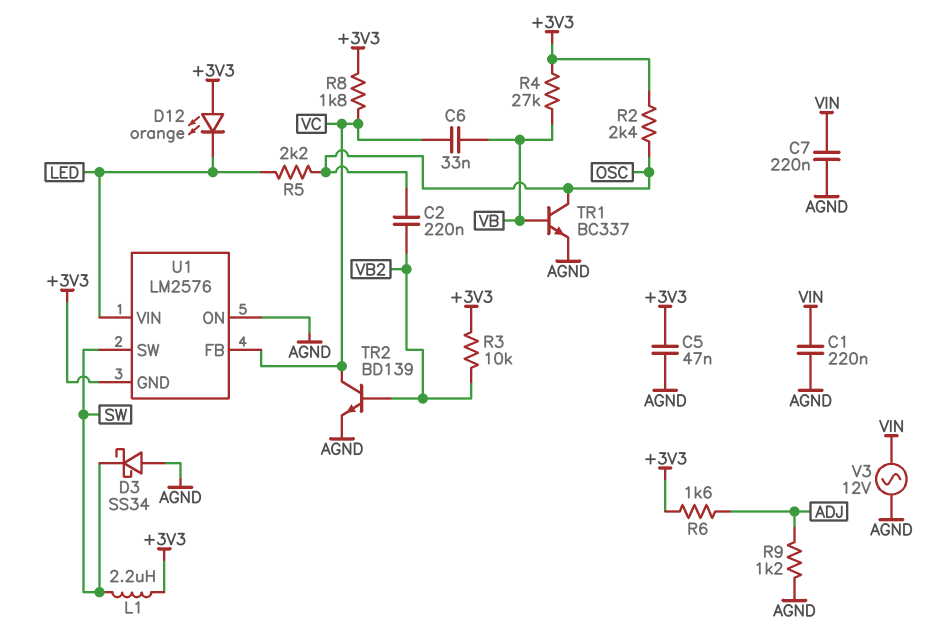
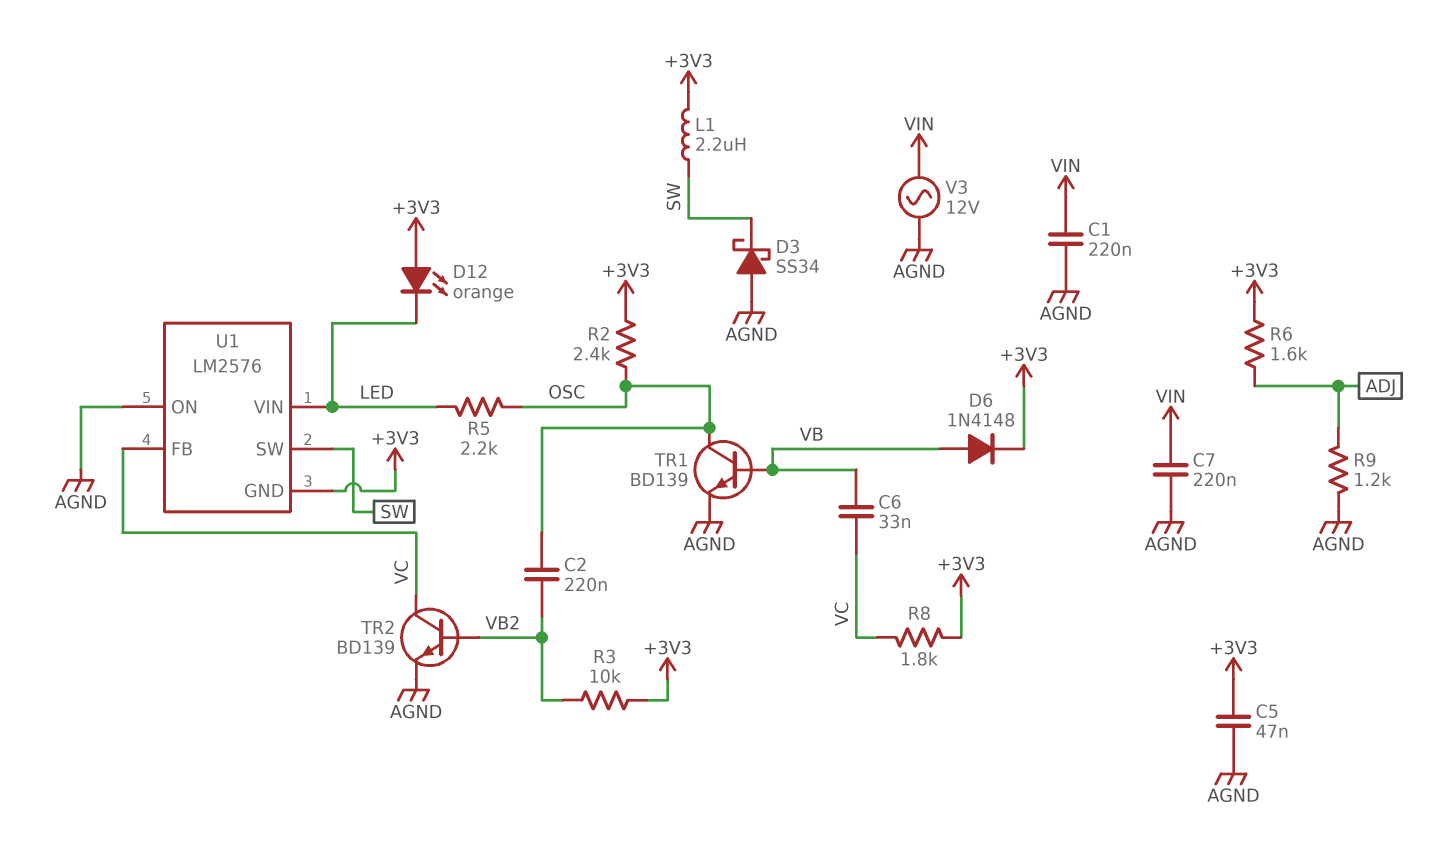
D6: none -> diode 1N4148 (A VB, K +3V3)
R4: 27k (+3V3, VB) -> none
TR1: NPN BC337 (B VB, C OSC, E AGND) -> NPN BD139 (B VB, C OSC, E AGND)

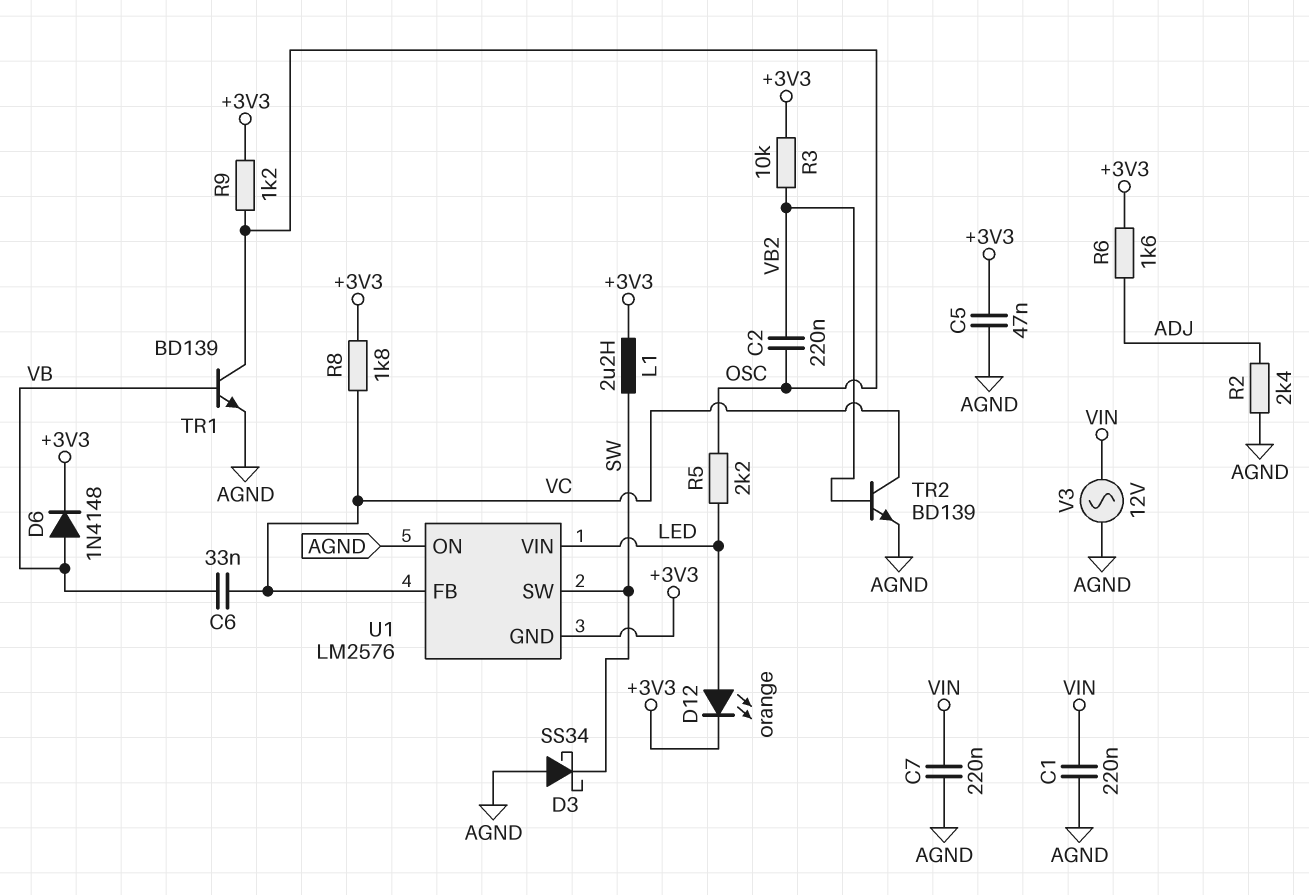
D12: LED orange (A +3V3, K LED) -> LED orange (A LED, K +3V3)
R2: 2.4k (+3V3, OSC) -> 2.4k (ADJ, AGND)
R9: 1.2k (ADJ, AGND) -> 1.2k (+3V3, OSC)

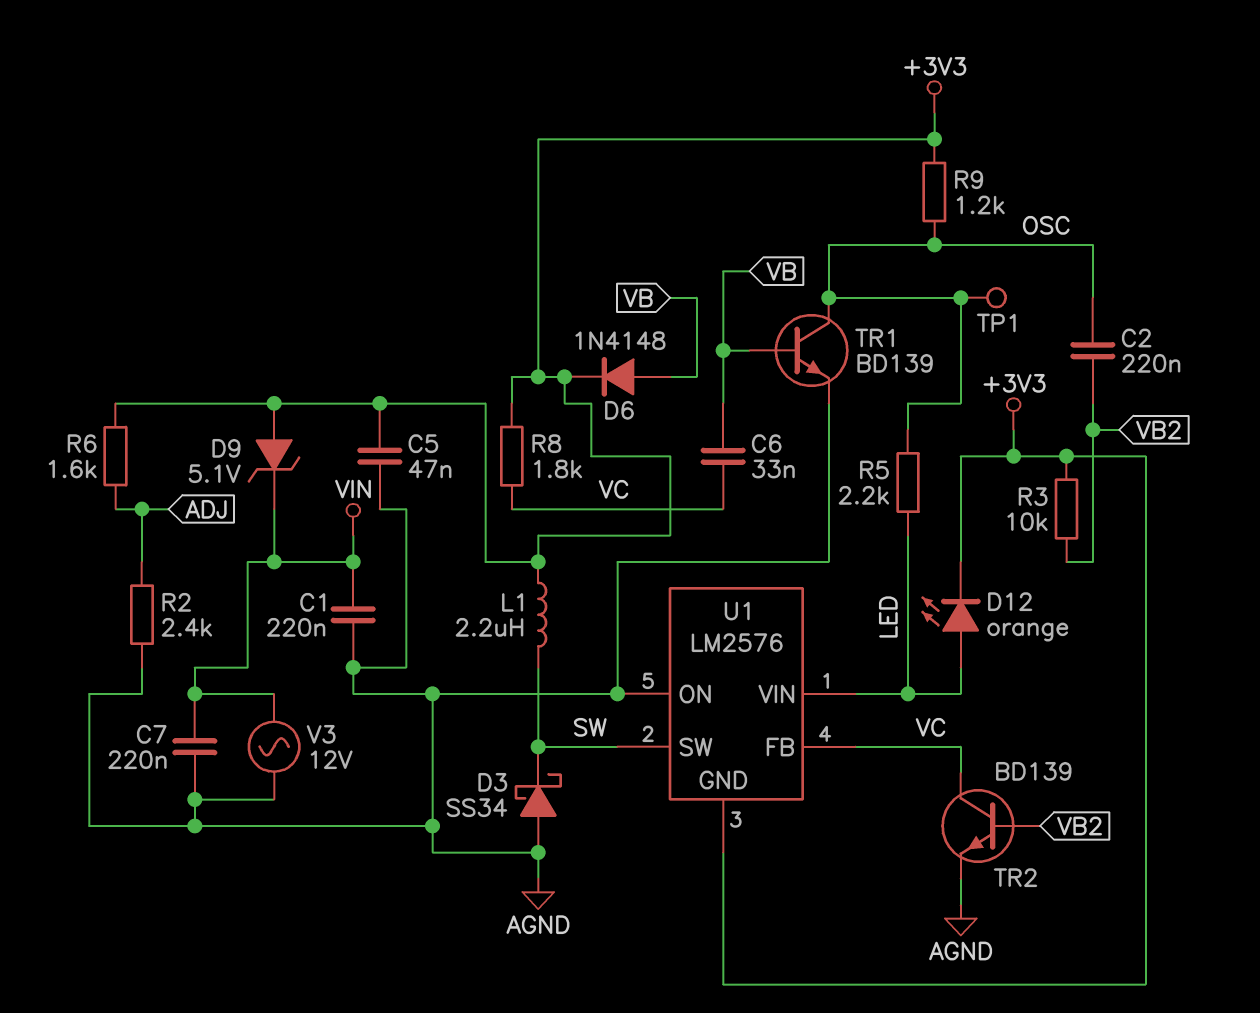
D9: none -> zener 5.1V (A +3V3, K VIN)
TP1: none -> test point (OSC)

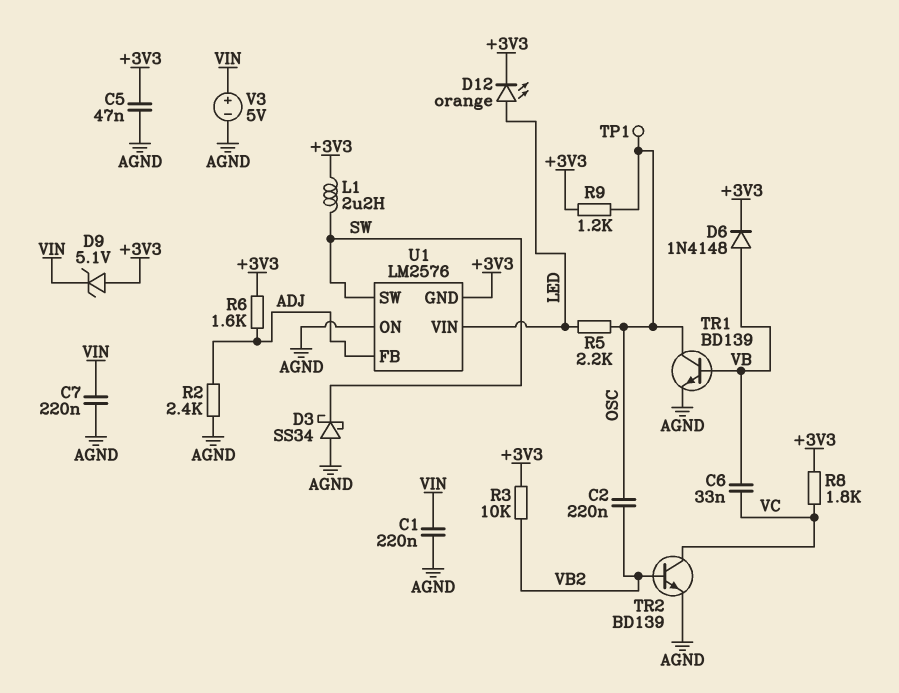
U1 pin FB: VC -> ADJ
V3: AC 12V (AGND, VIN) -> 5V (plus VIN, minus AGND)

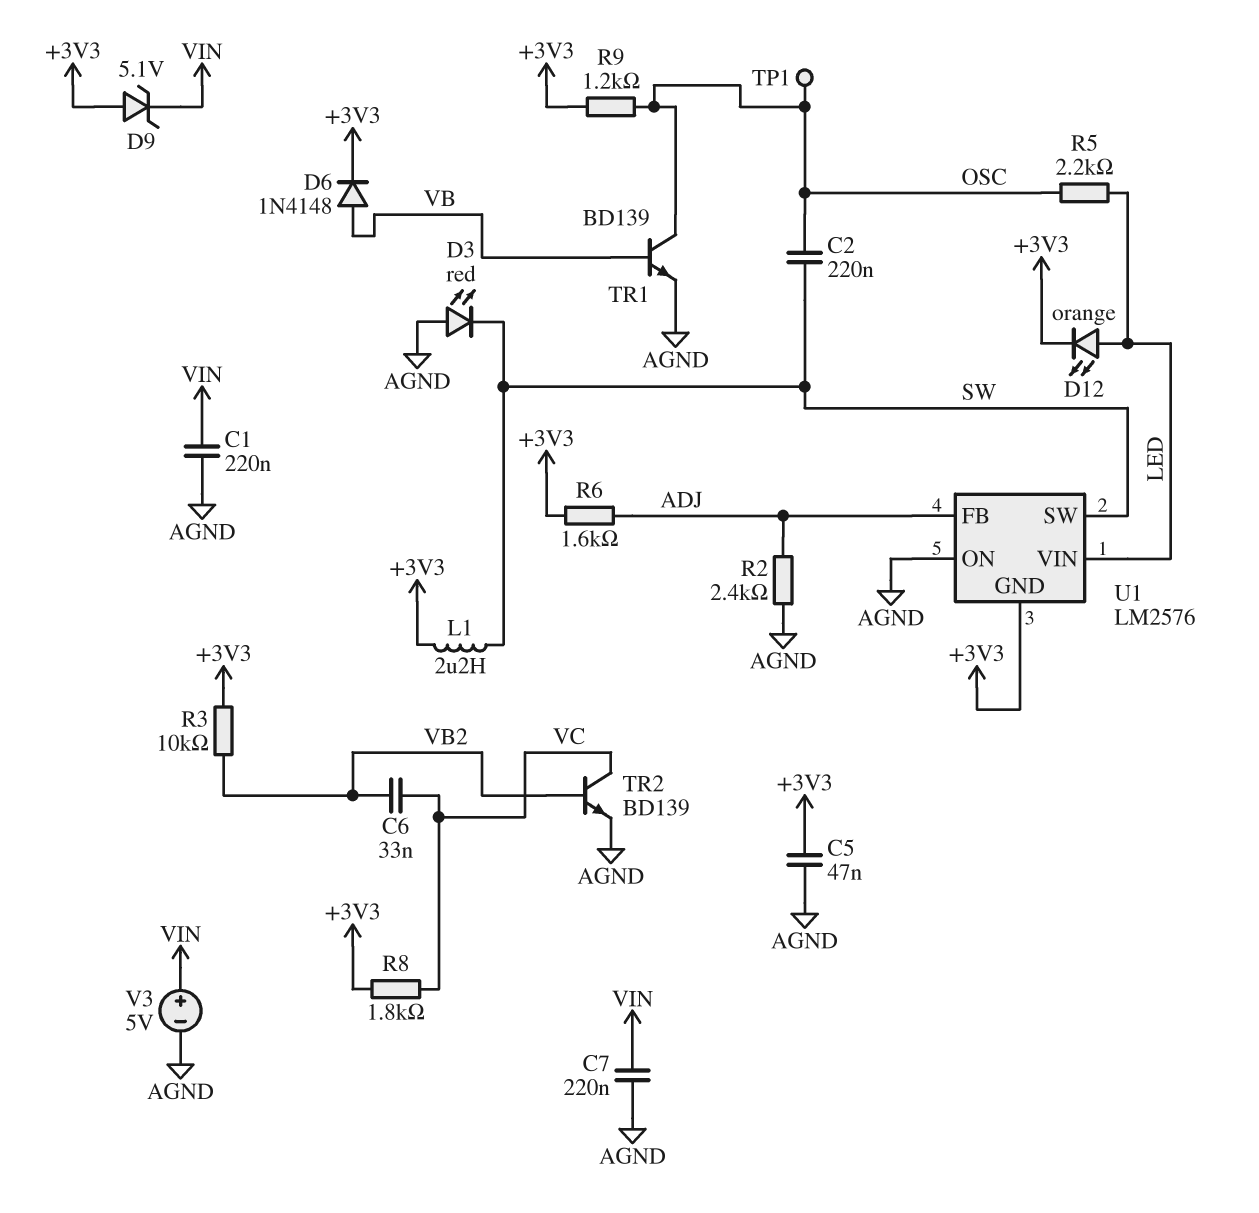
C2: 220nF (OSC, VB2) -> 220nF (OSC, SW)
C6: 33nF (VB, VC) -> 33nF (VB2, VC)
D3: schottky SS34 (A AGND, K SW) -> LED red (A AGND, K SW)

